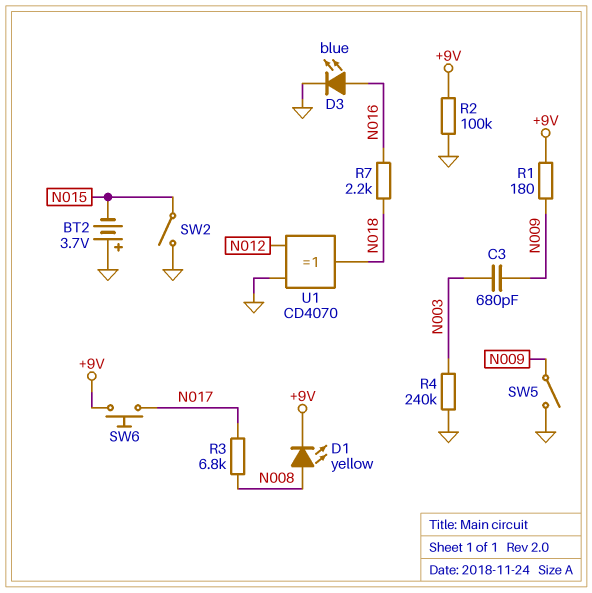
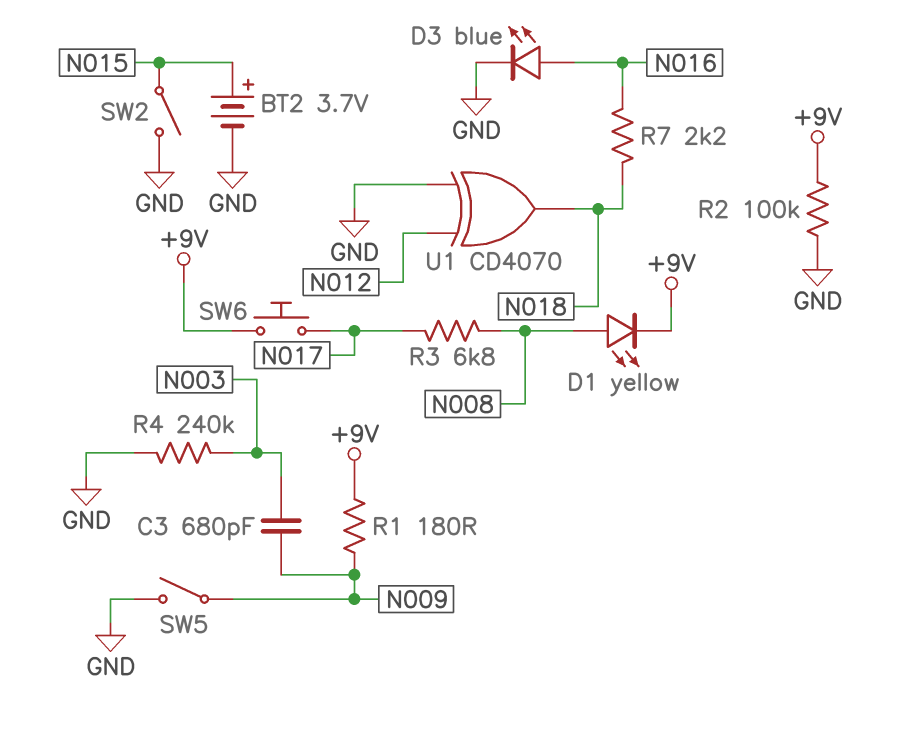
BT2: 3.7V (plus GND, minus N015) -> 3.7V (plus N015, minus GND)

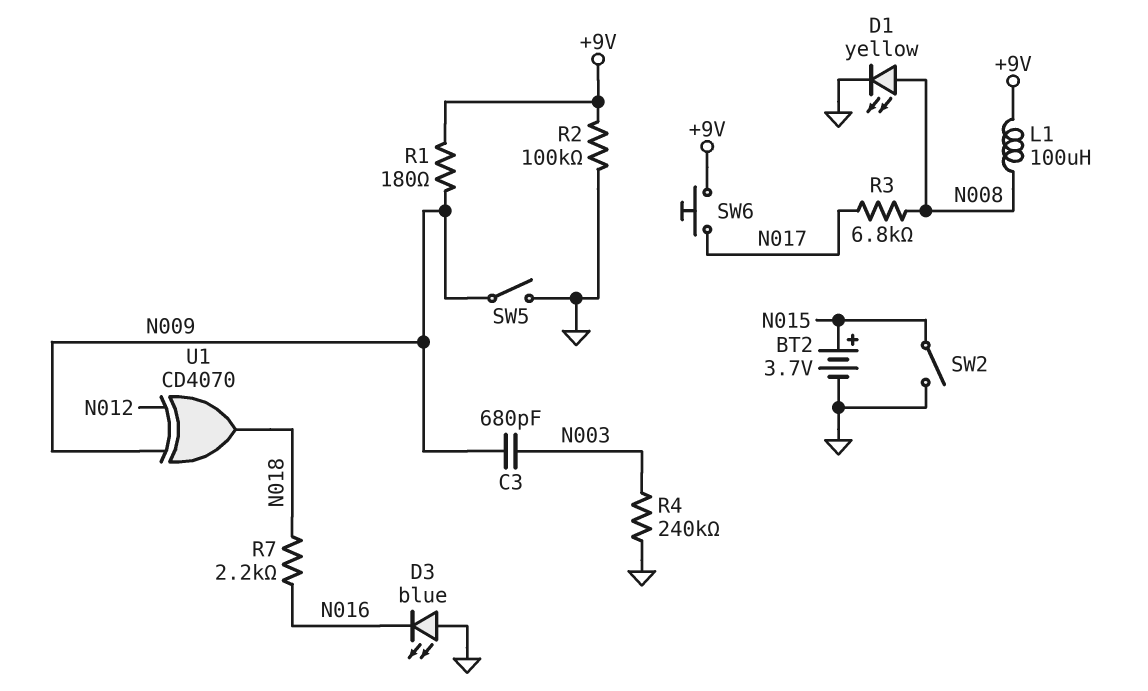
D1: LED yellow (A N008, K +9V) -> LED yellow (A N008, K GND)
D3: LED blue (A N016, K GND) -> LED blue (A GND, K N016)
L1: none -> 100uH (+9V, N008)
U1: XOR CD4070 (in GND, in N012, out N018) -> XOR CD4070 (in N009, in N012, out N018)

